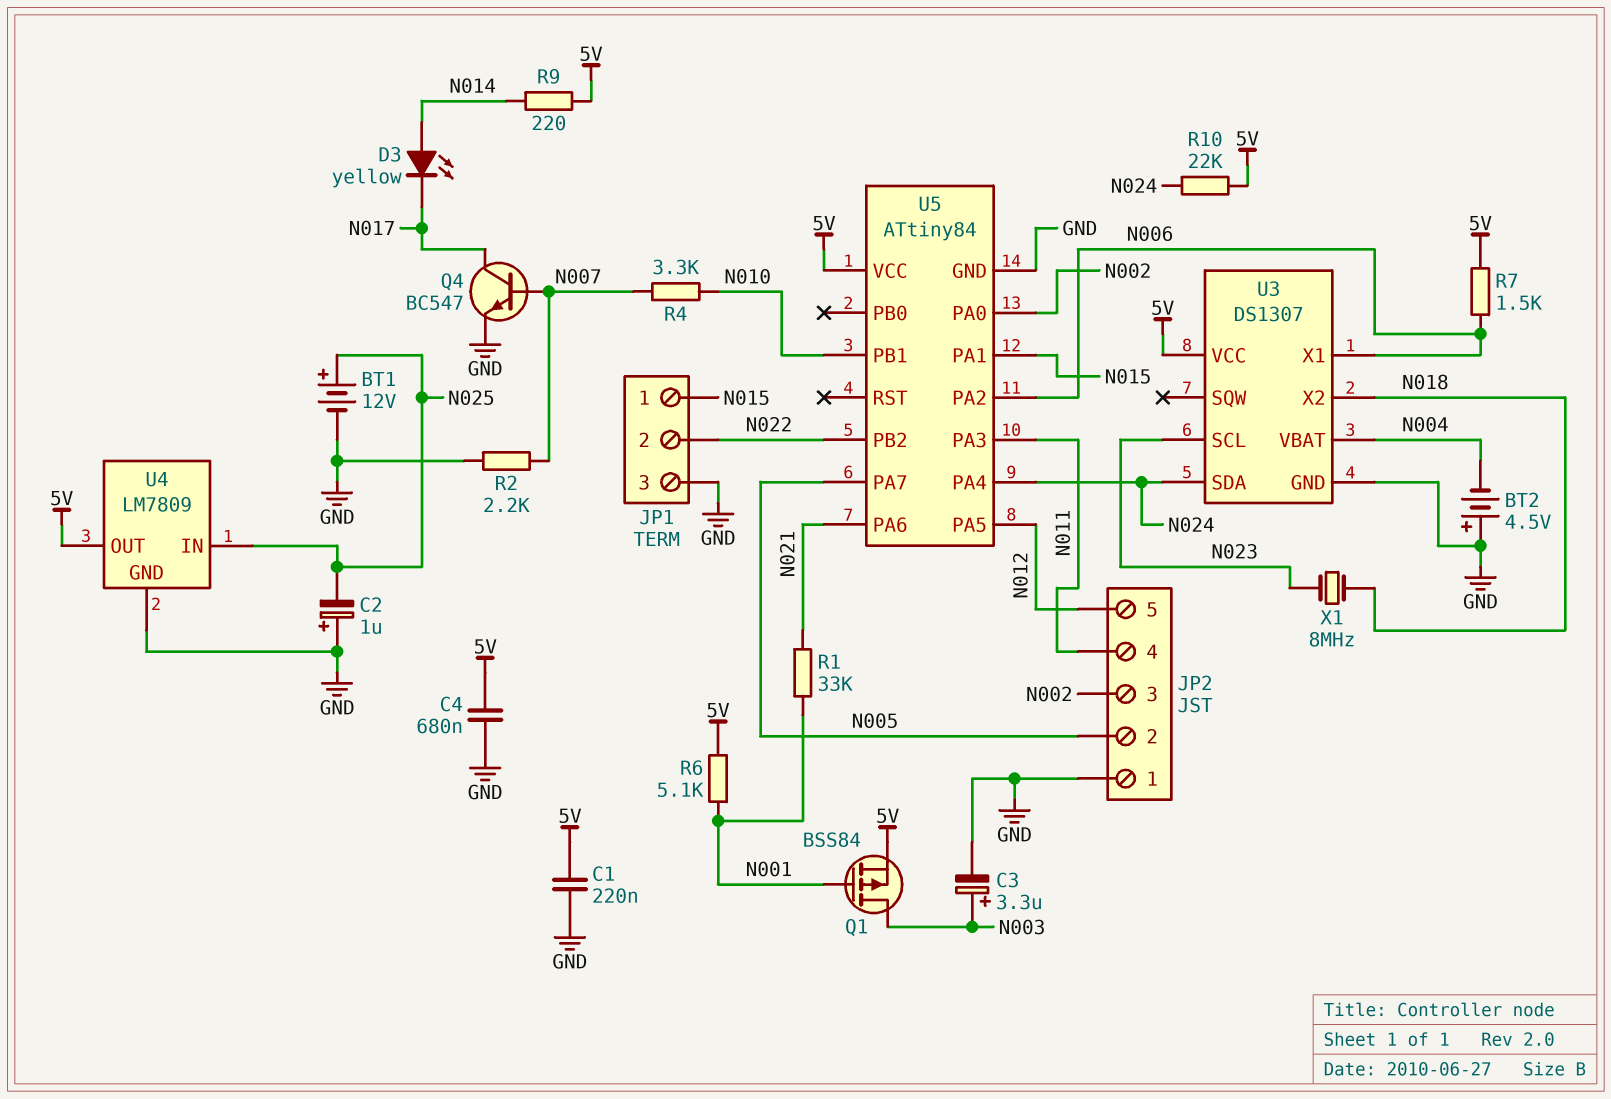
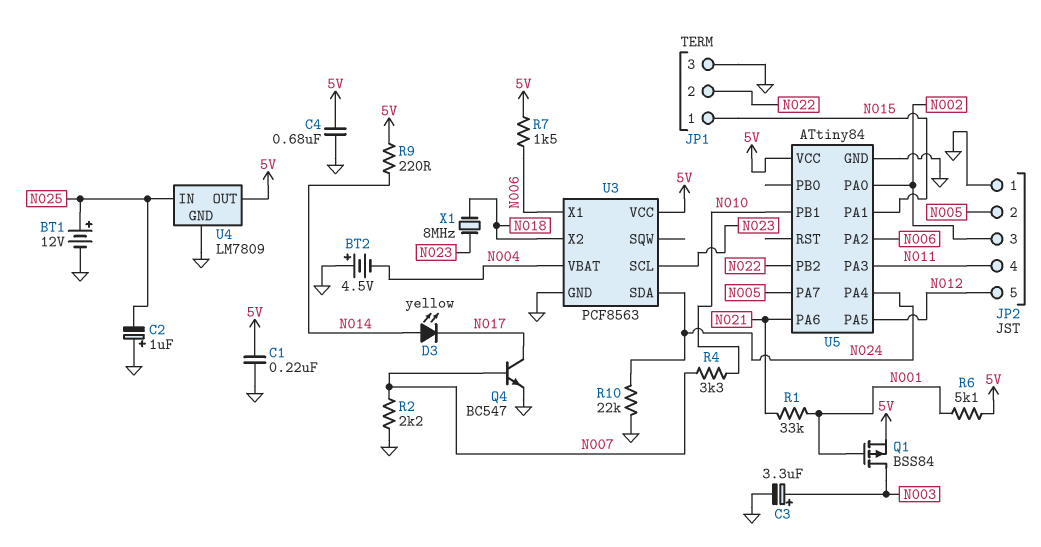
R10: 22k (5V, N024) -> 22k (GND, N024)
U3: DS1307 -> PCF8563

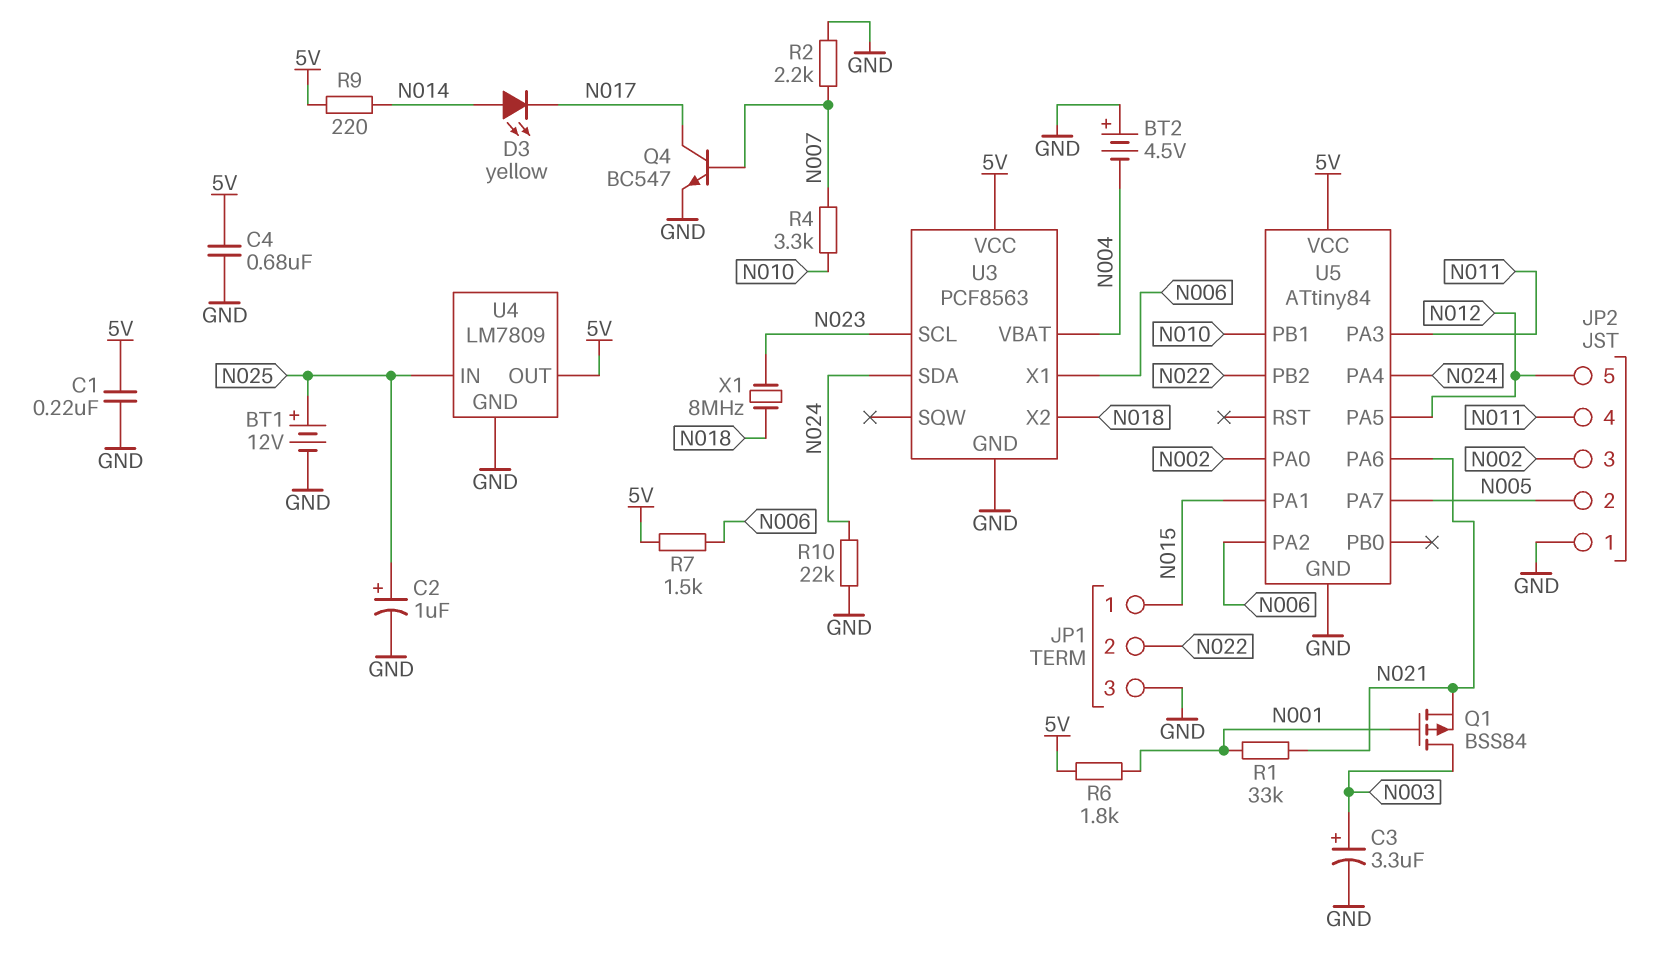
C2: 1uF (plus GND, minus N025) -> 1uF (plus N025, minus GND)
Q1: PMOS BSS84 (G N001, D N003, S 5V) -> PMOS BSS84 (G N001, D N003, S N021)
R6: 5.1k (5V, N001) -> 1.8k (5V, N001)

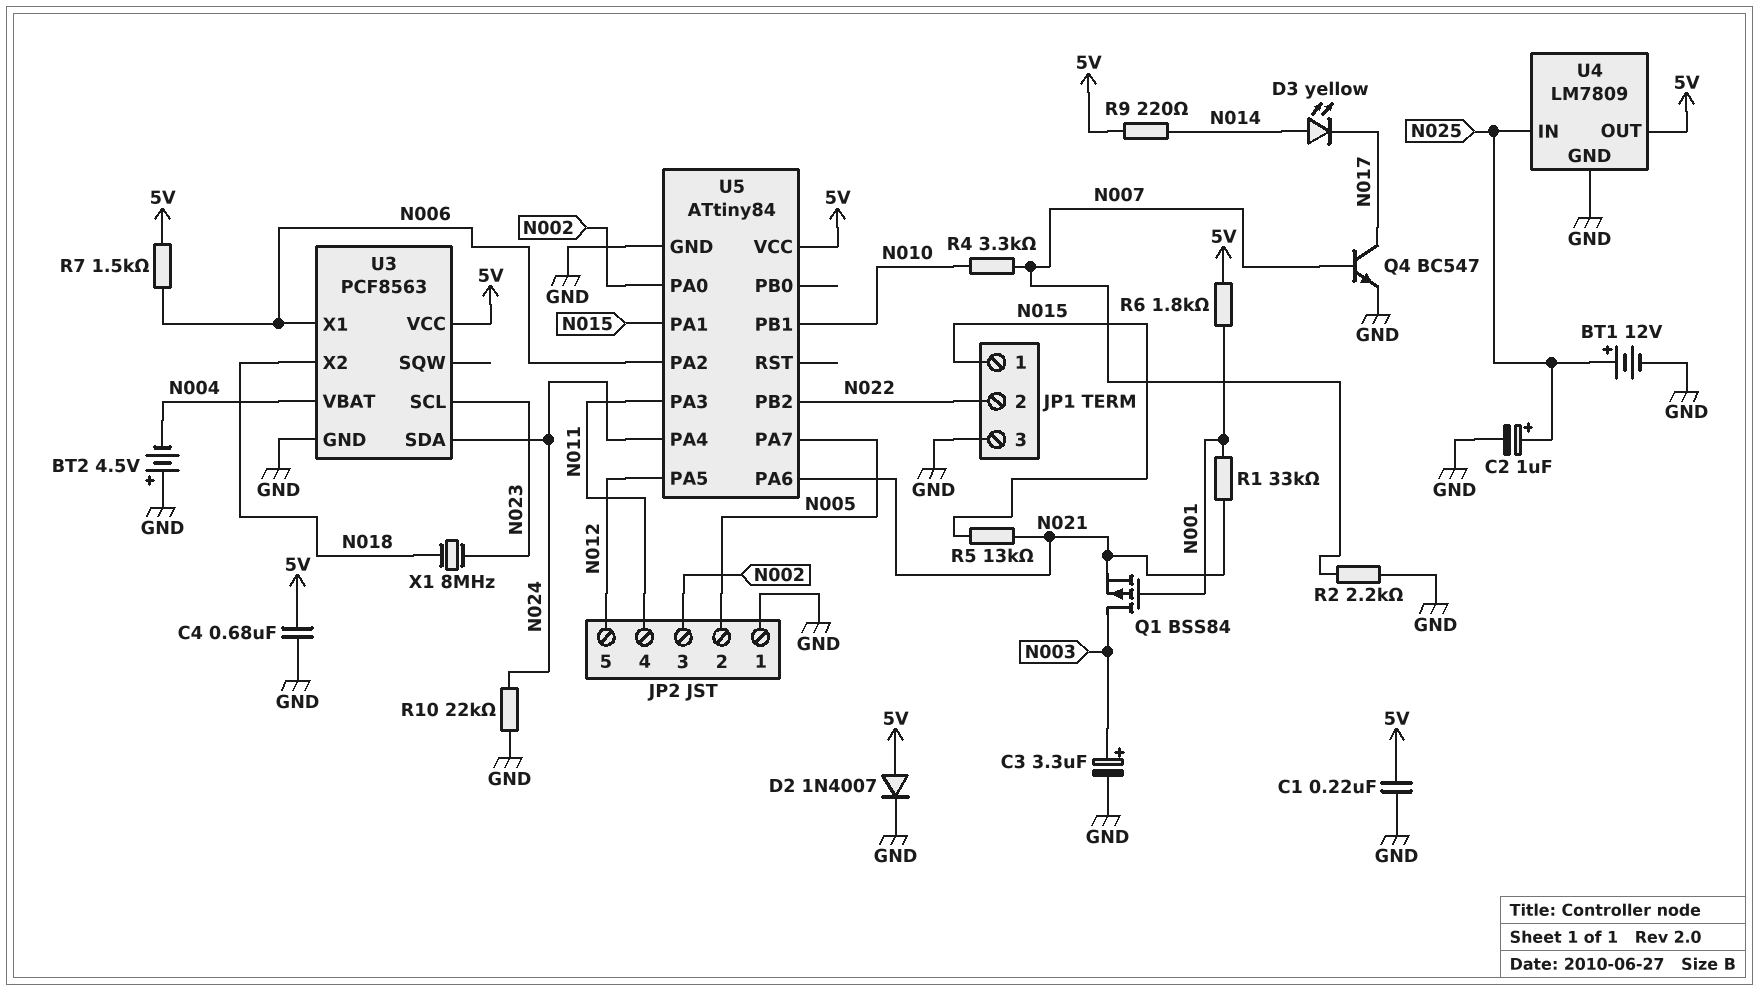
D2: none -> diode 1N4007 (A 5V, K GND)
R5: none -> 13k (N015, N021)

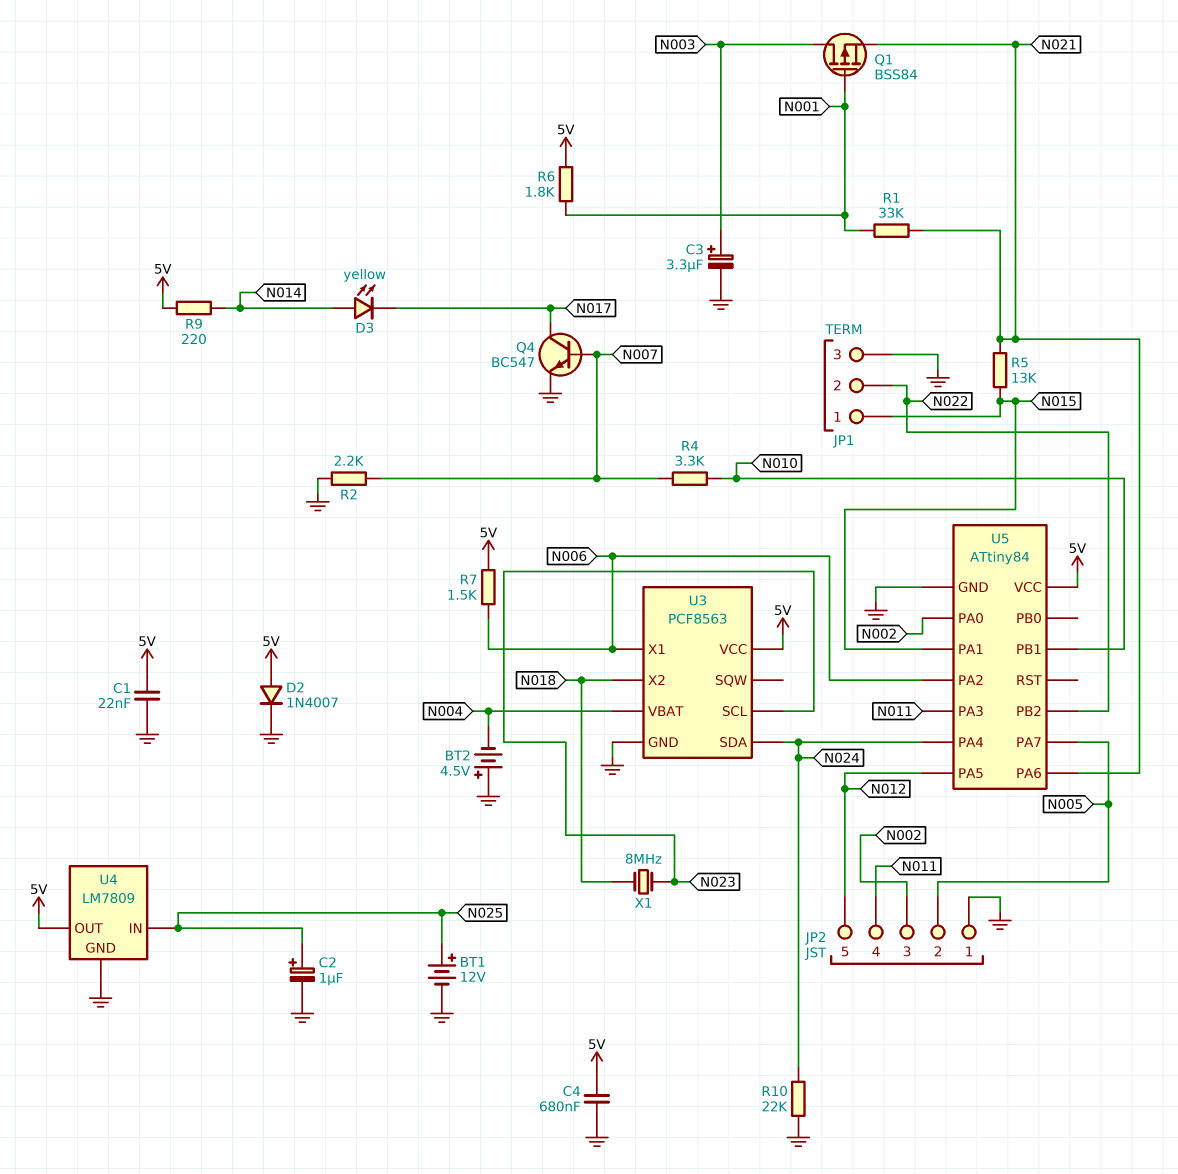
C1: 220nF (5V, GND) -> 22nF (5V, GND)

